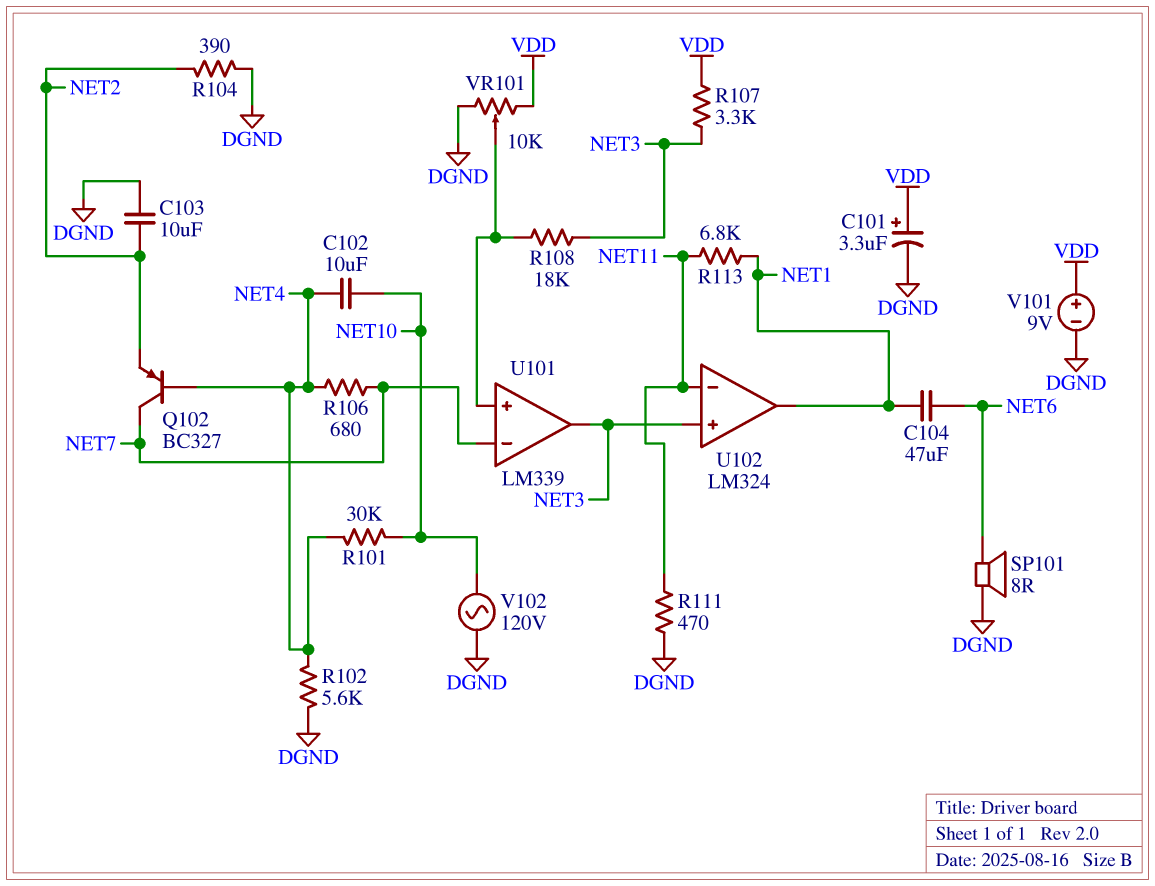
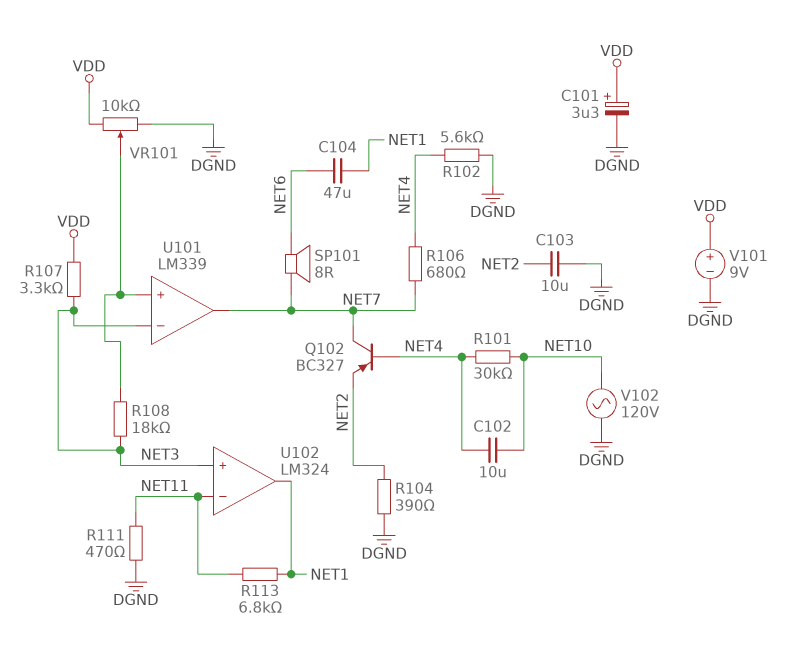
SP101: speaker 8R (DGND, NET6) -> speaker 8R (NET6, NET7)
U101 pin in-: NET7 -> NET3
U101 pin out: NET3 -> NET7

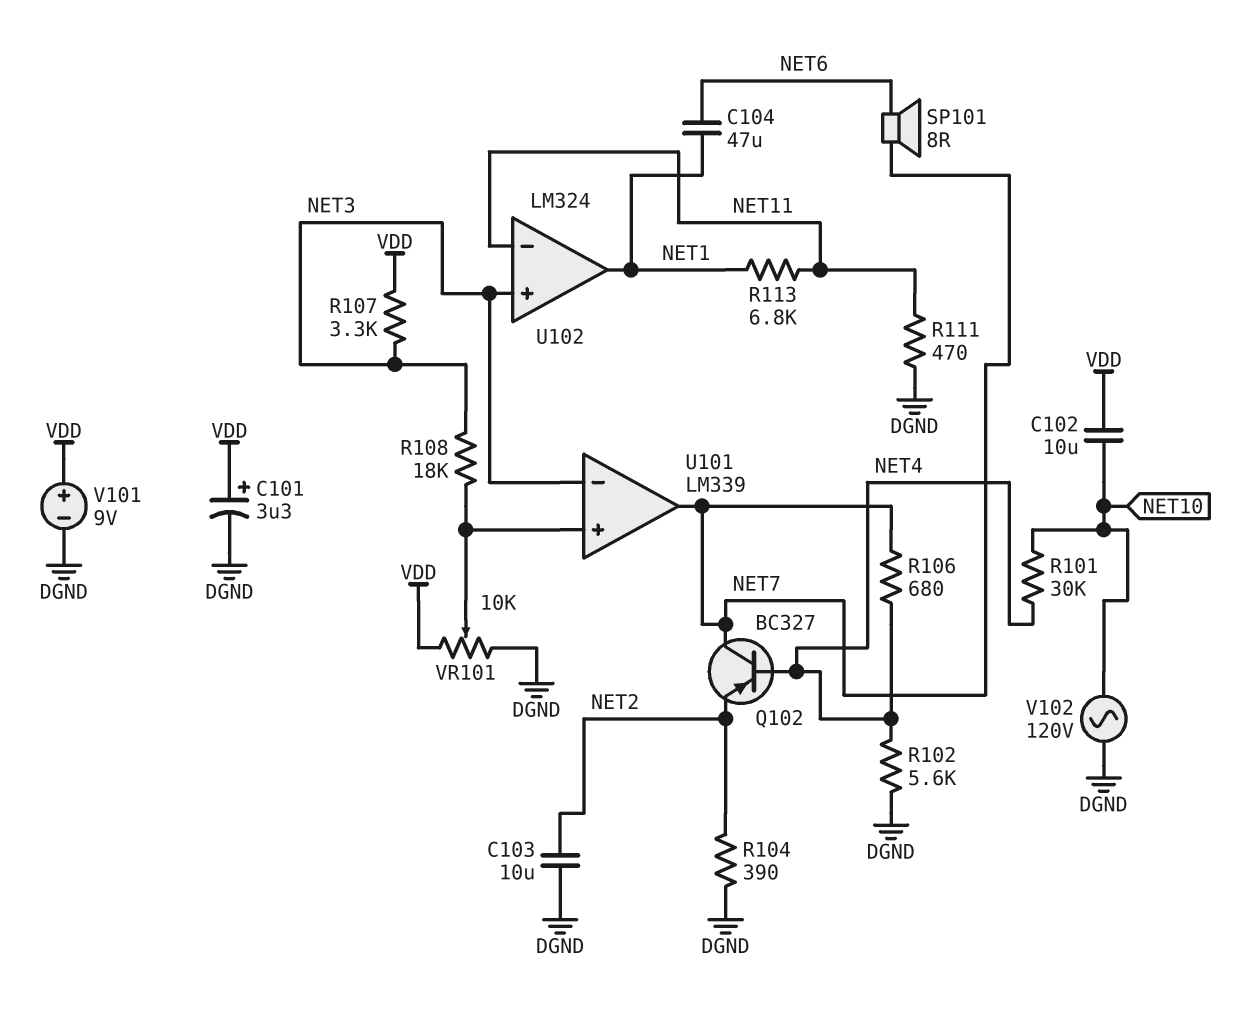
C102: 10uF (NET4, NET10) -> 10uF (NET10, VDD)

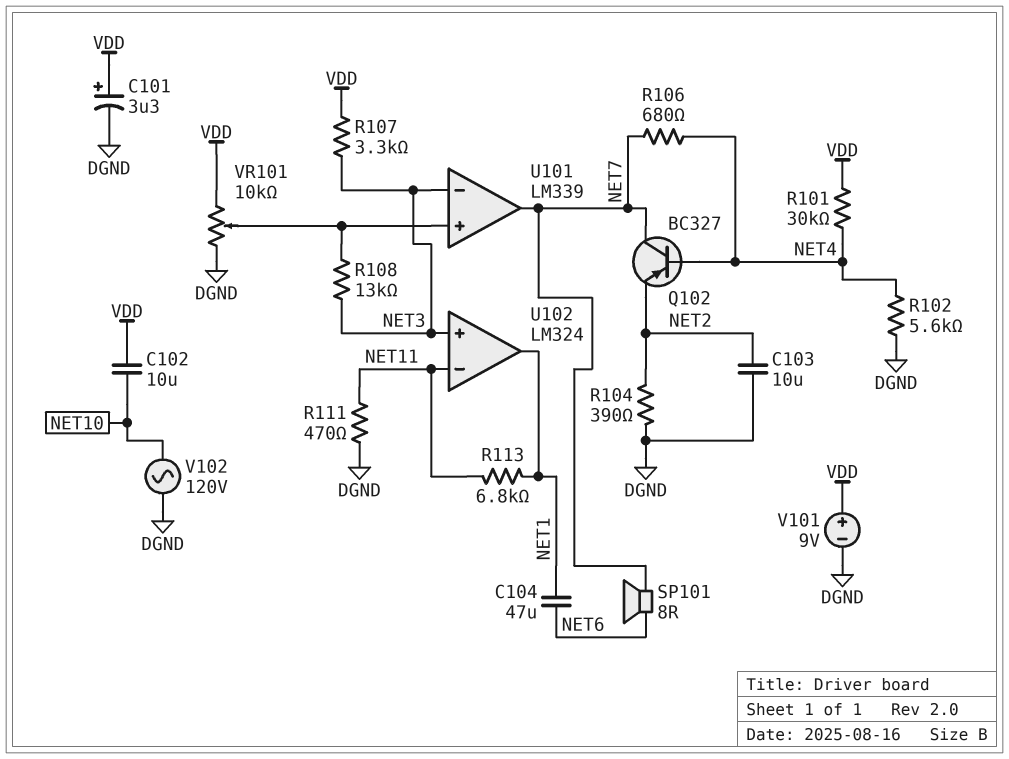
R101: 30k (NET4, NET10) -> 30k (NET4, VDD)
R108: 18k (NET3, U101/in+) -> 13k (NET3, U101/in+)

